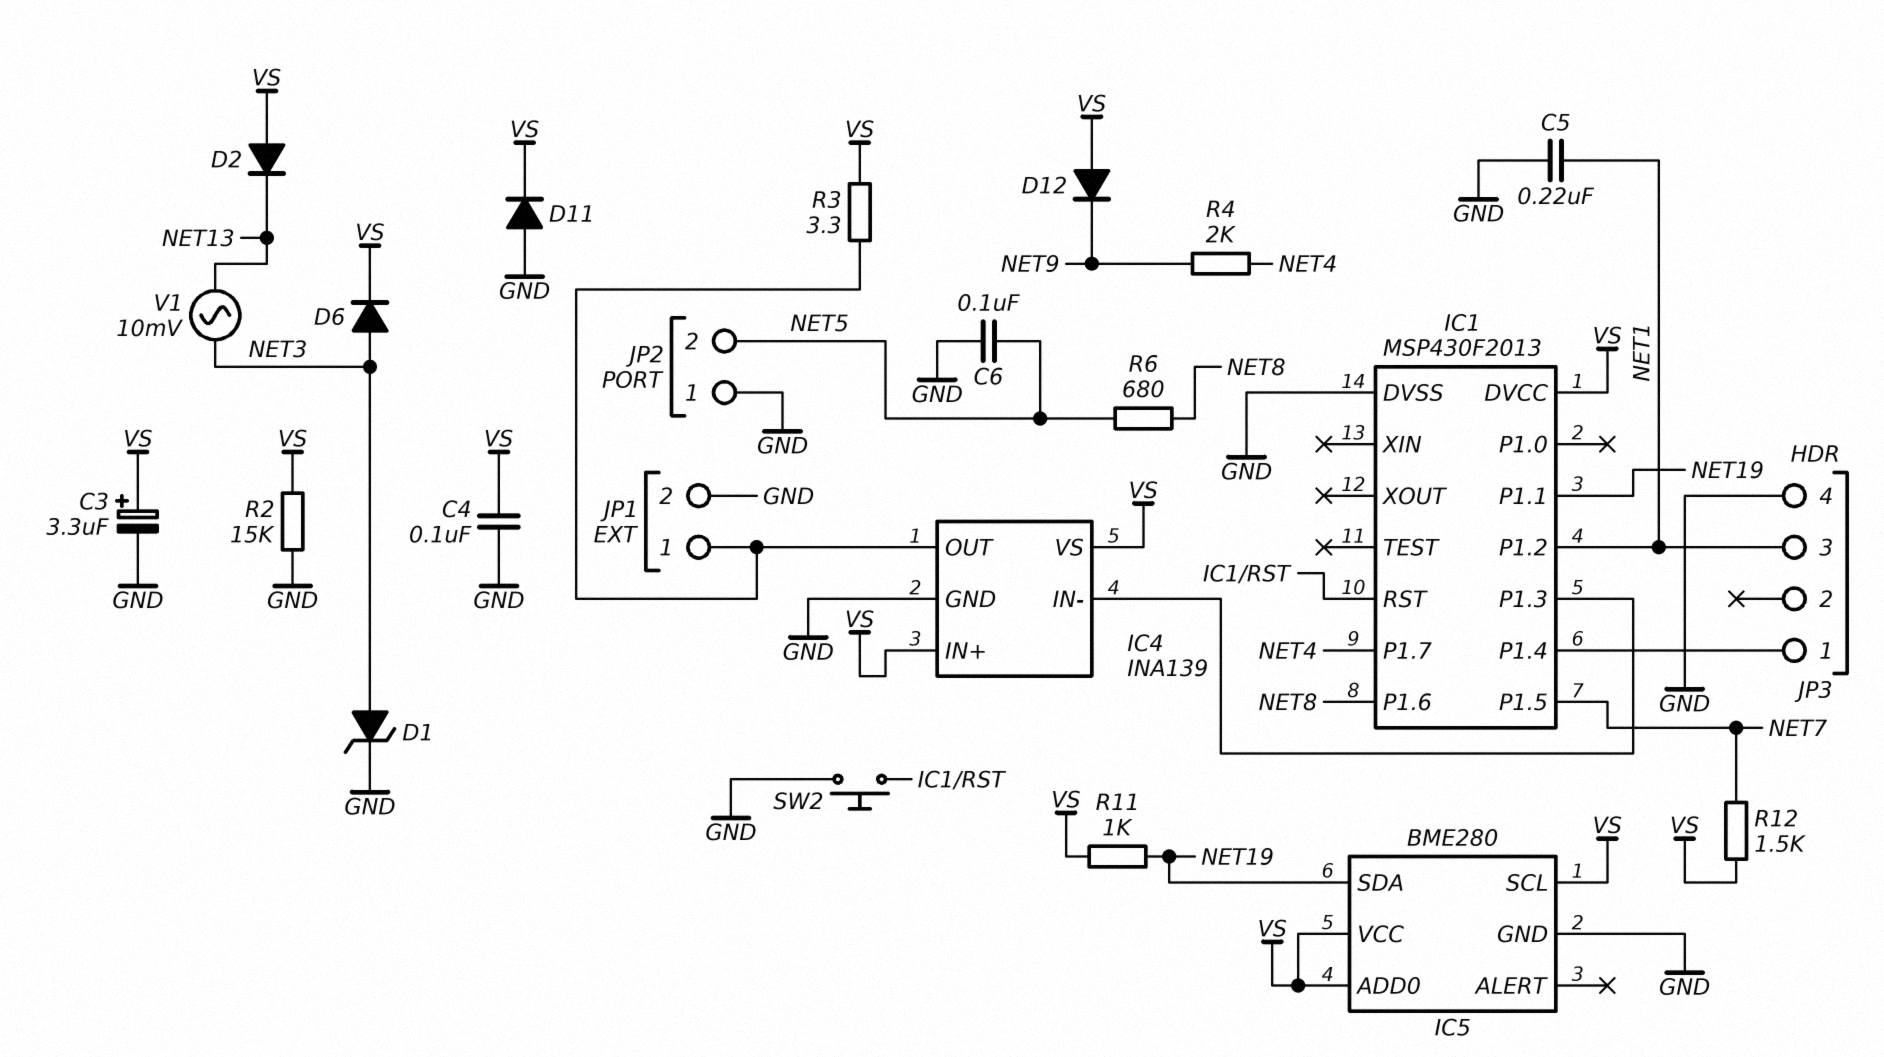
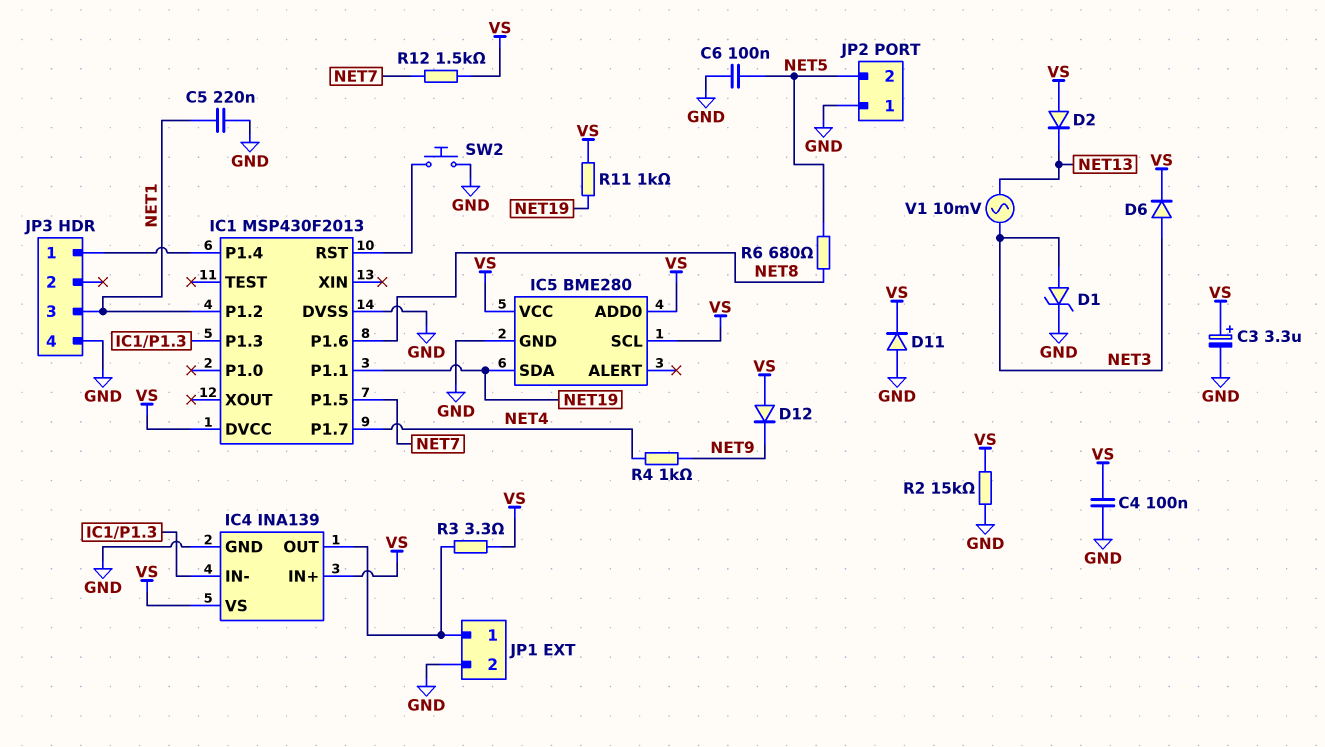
R4: 2k (NET4, NET9) -> 1k (NET4, NET9)

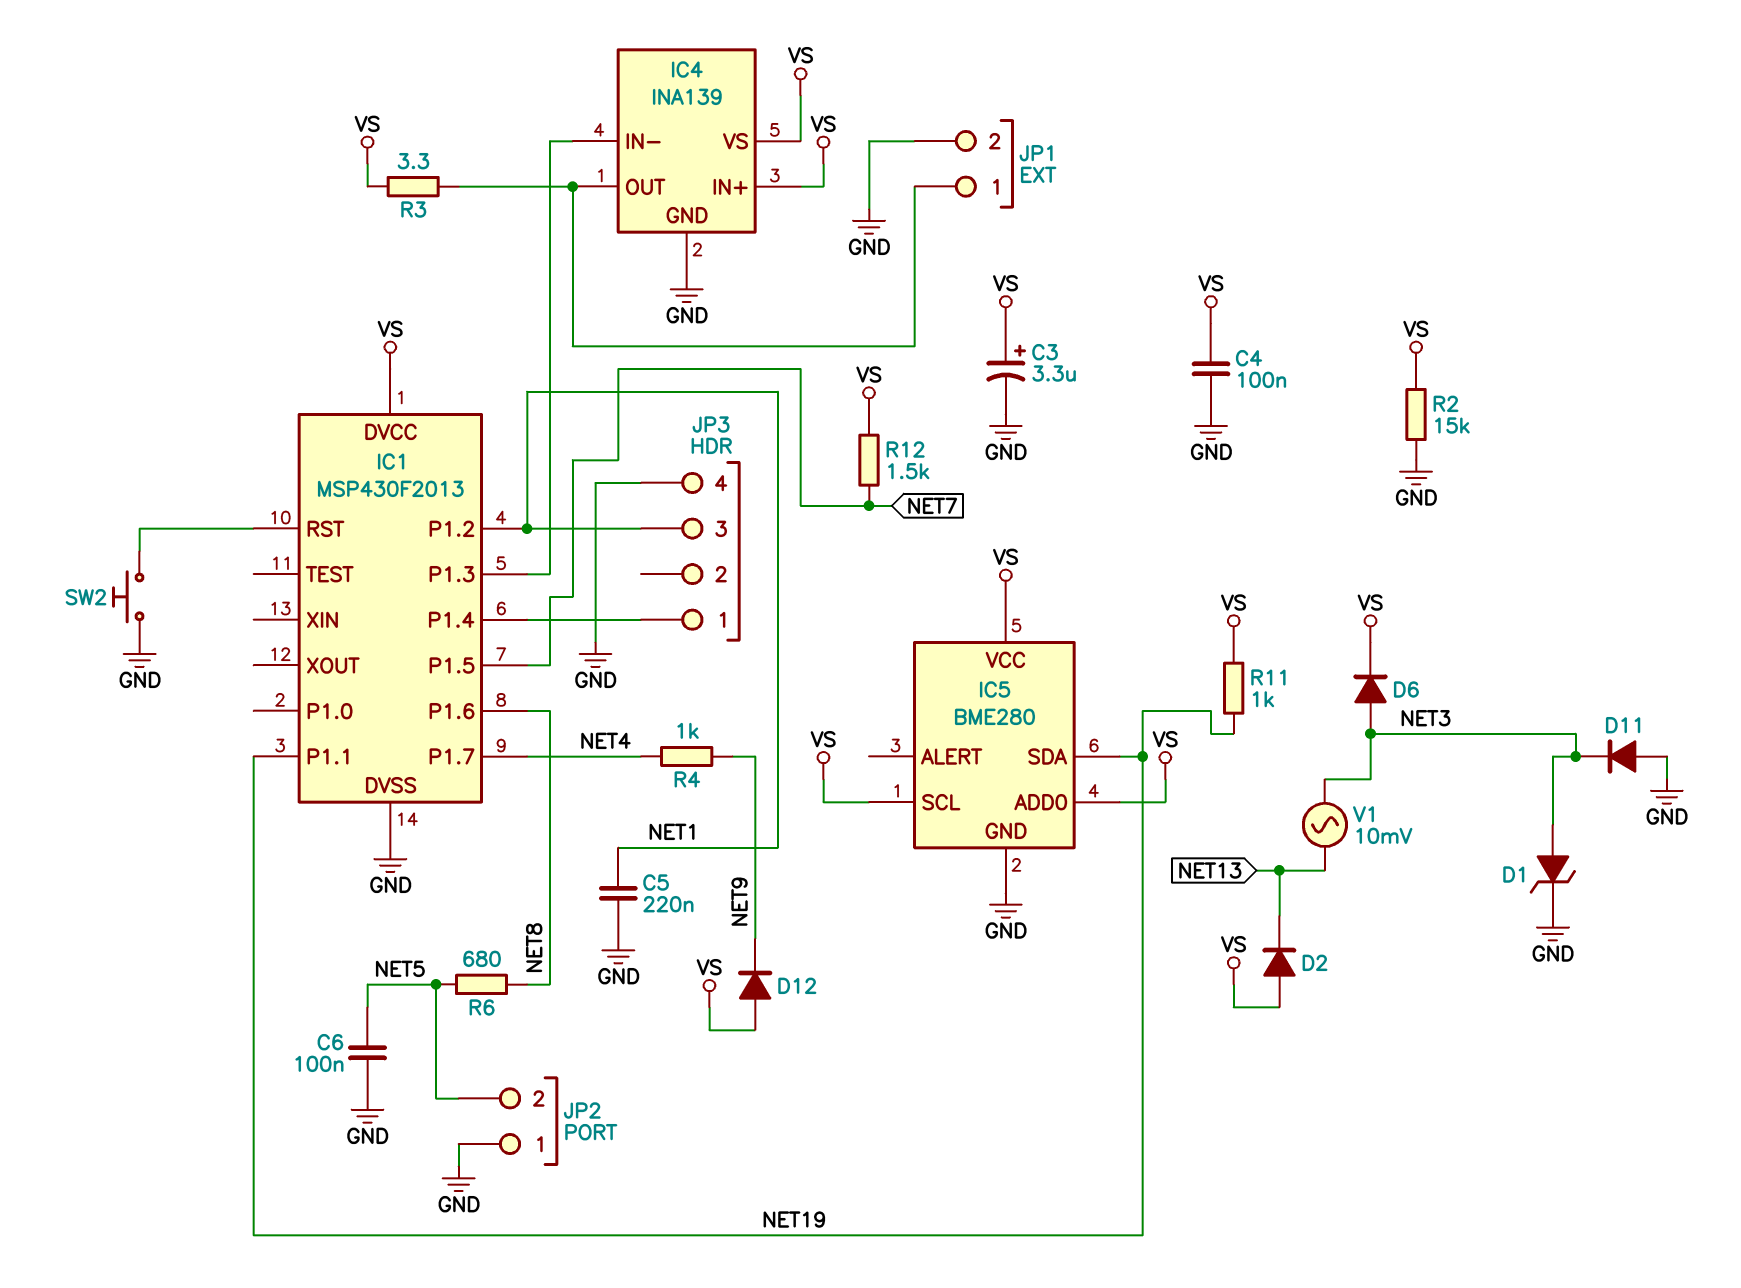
D11: diode (A GND, K VS) -> diode (A GND, K NET3)

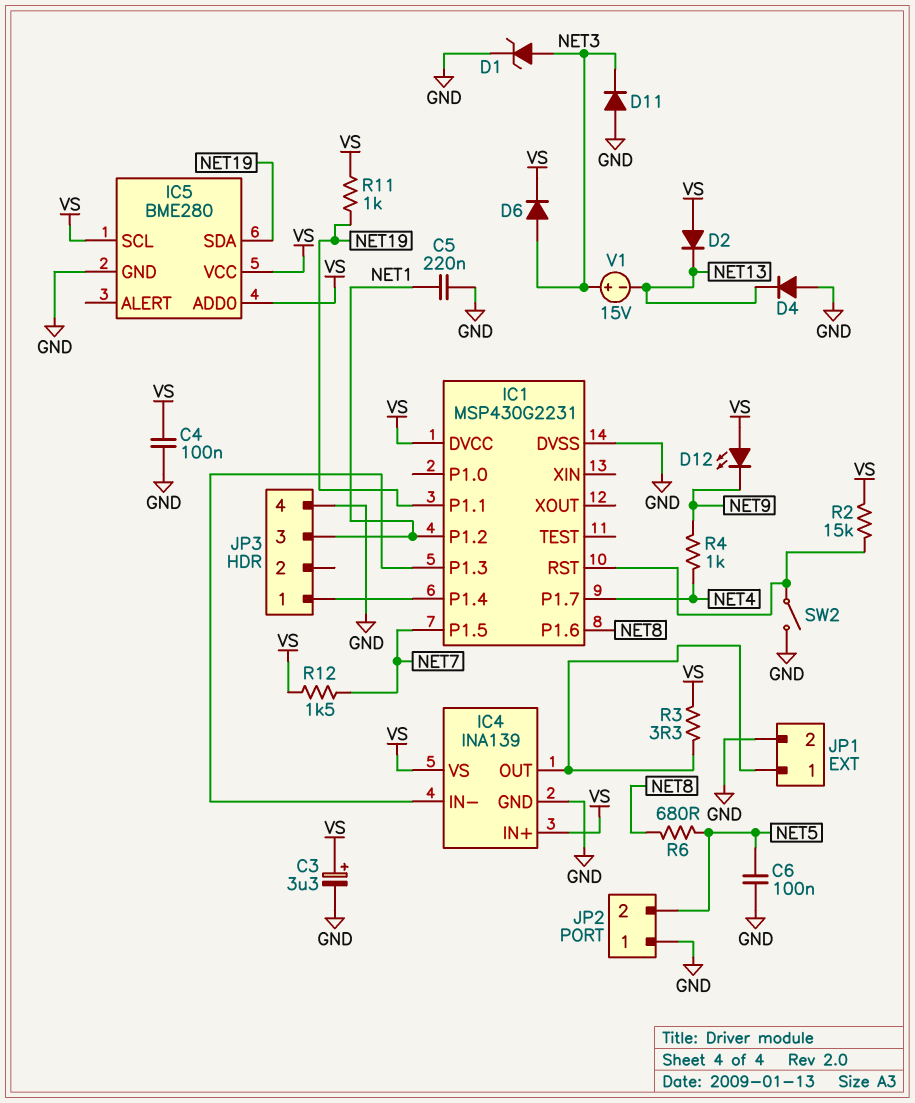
D4: none -> diode (A GND, K NET13)
D12: diode (A VS, K NET9) -> LED (A VS, K NET9)
IC1: MSP430F2013 -> MSP430G2231
R2: 15k (GND, VS) -> 15k (IC1/RST, VS)
SW2: button (GND, IC1/RST) -> switch (GND, IC1/RST)
V1: AC 10mV (NET3, NET13) -> 15V (plus NET3, minus NET13)

